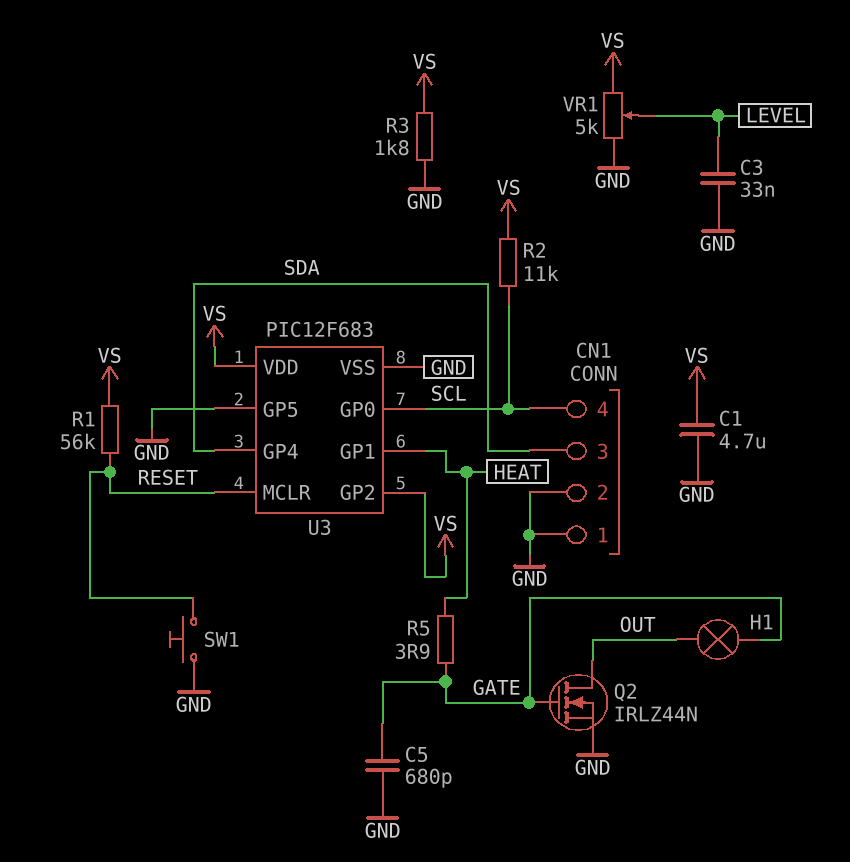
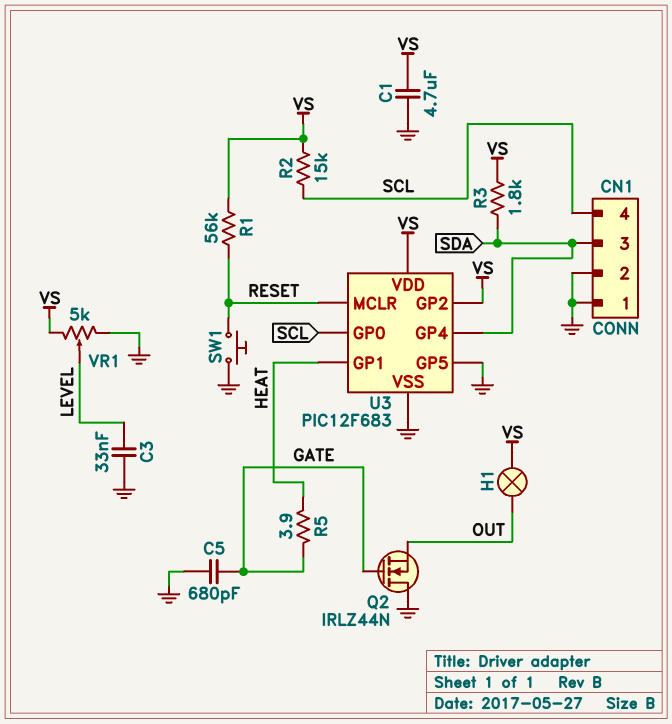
H1: lamp (GATE, OUT) -> lamp (OUT, VS)
Q2: NMOS IRLZ44N (G GATE, D OUT, S GND) -> NMOS IRLZ44N (G GATE, D GND, S OUT)
R2: 11k (SCL, VS) -> 15k (SCL, VS)
R3: 1.8k (GND, VS) -> 1.8k (SDA, VS)

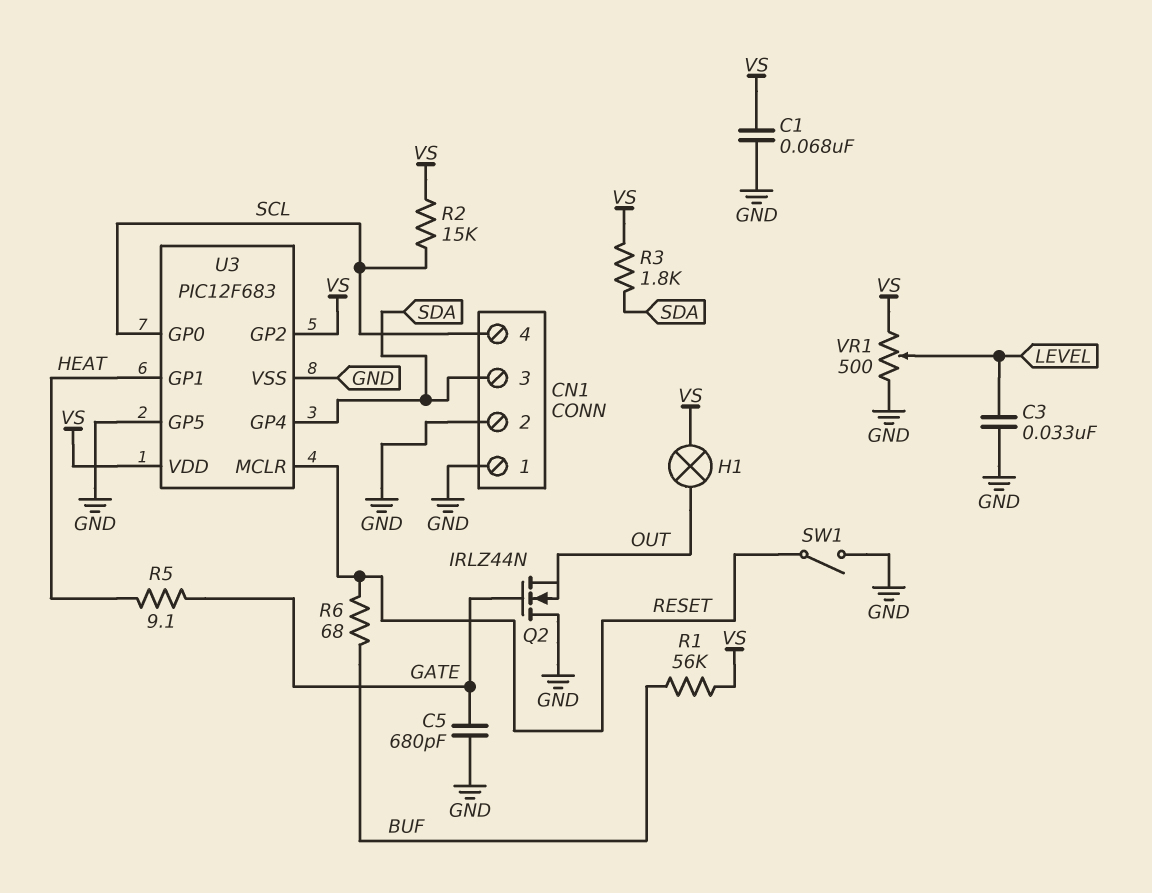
C1: 4.7uF (GND, VS) -> 68nF (GND, VS)
R1: 56k (RESET, VS) -> 56k (BUF, VS)
R5: 3.9 (GATE, HEAT) -> 9.1 (GATE, HEAT)
R6: none -> 68 (BUF, RESET)
SW1: button (GND, RESET) -> switch (GND, RESET)
VR1: 5k (GND, VS, wiper LEVEL) -> 500 (GND, VS, wiper LEVEL)

